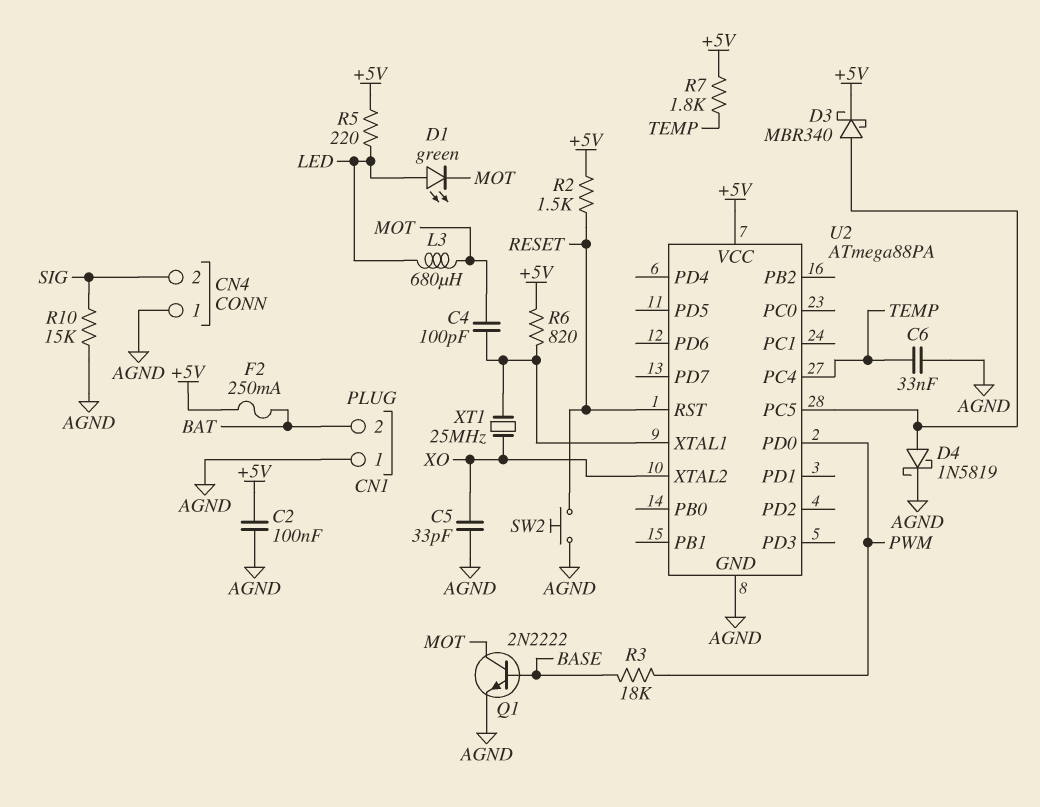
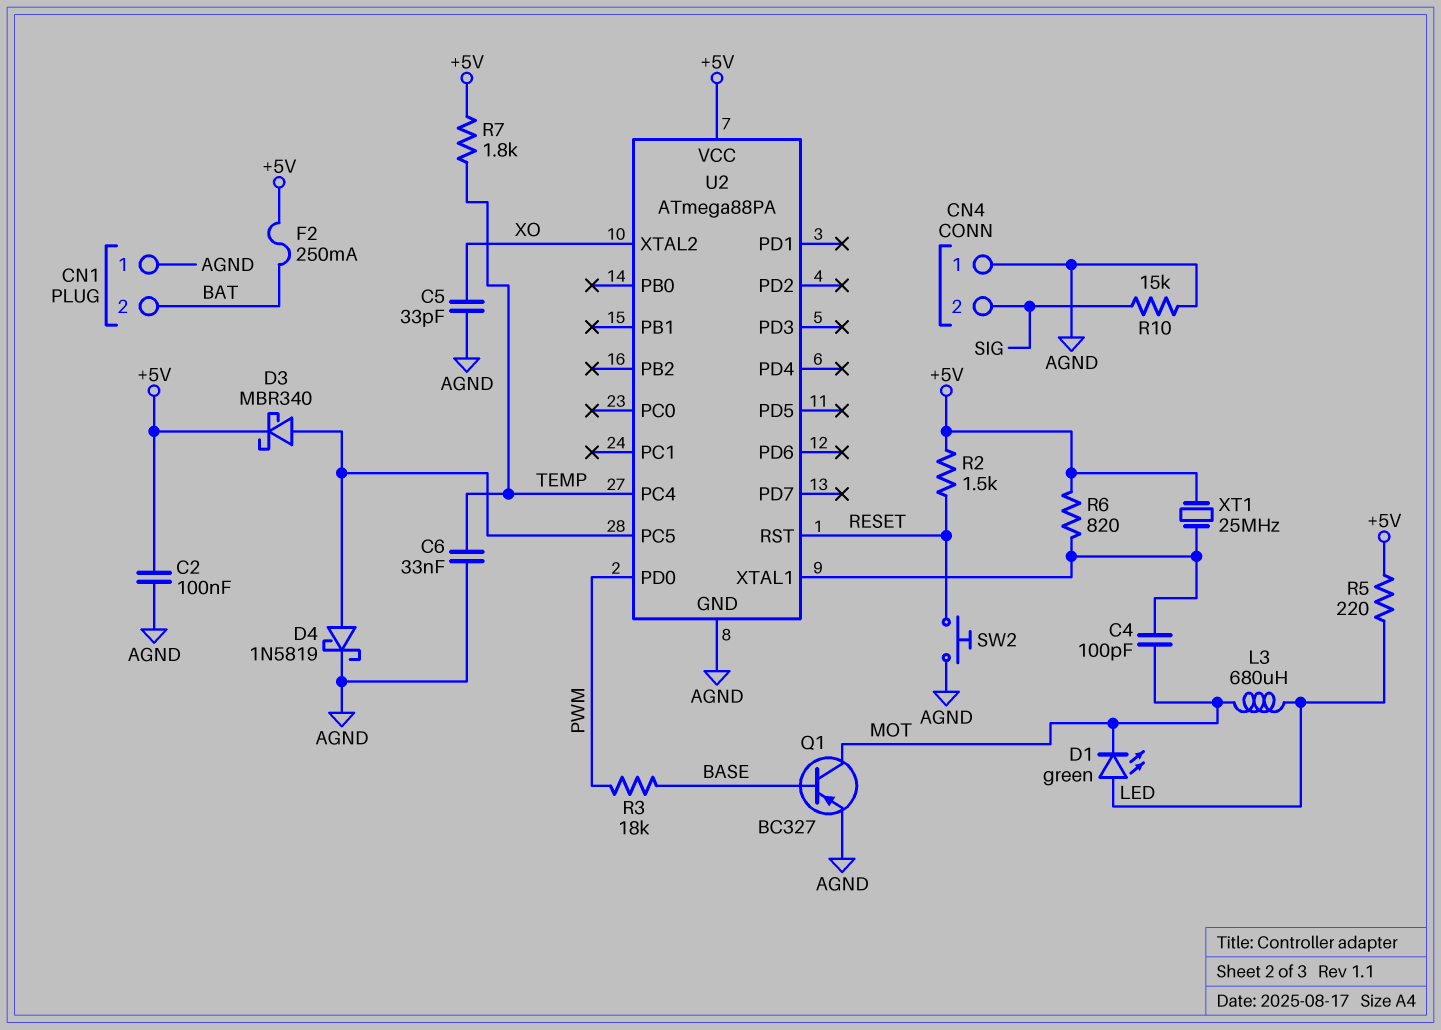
Q1: NPN 2N2222 (B BASE, C MOT, E AGND) -> PNP BC327 (B BASE, C MOT, E AGND)
XT1: 25MHz (U2/XTAL1, XO) -> 25MHz (+5V, U2/XTAL1)

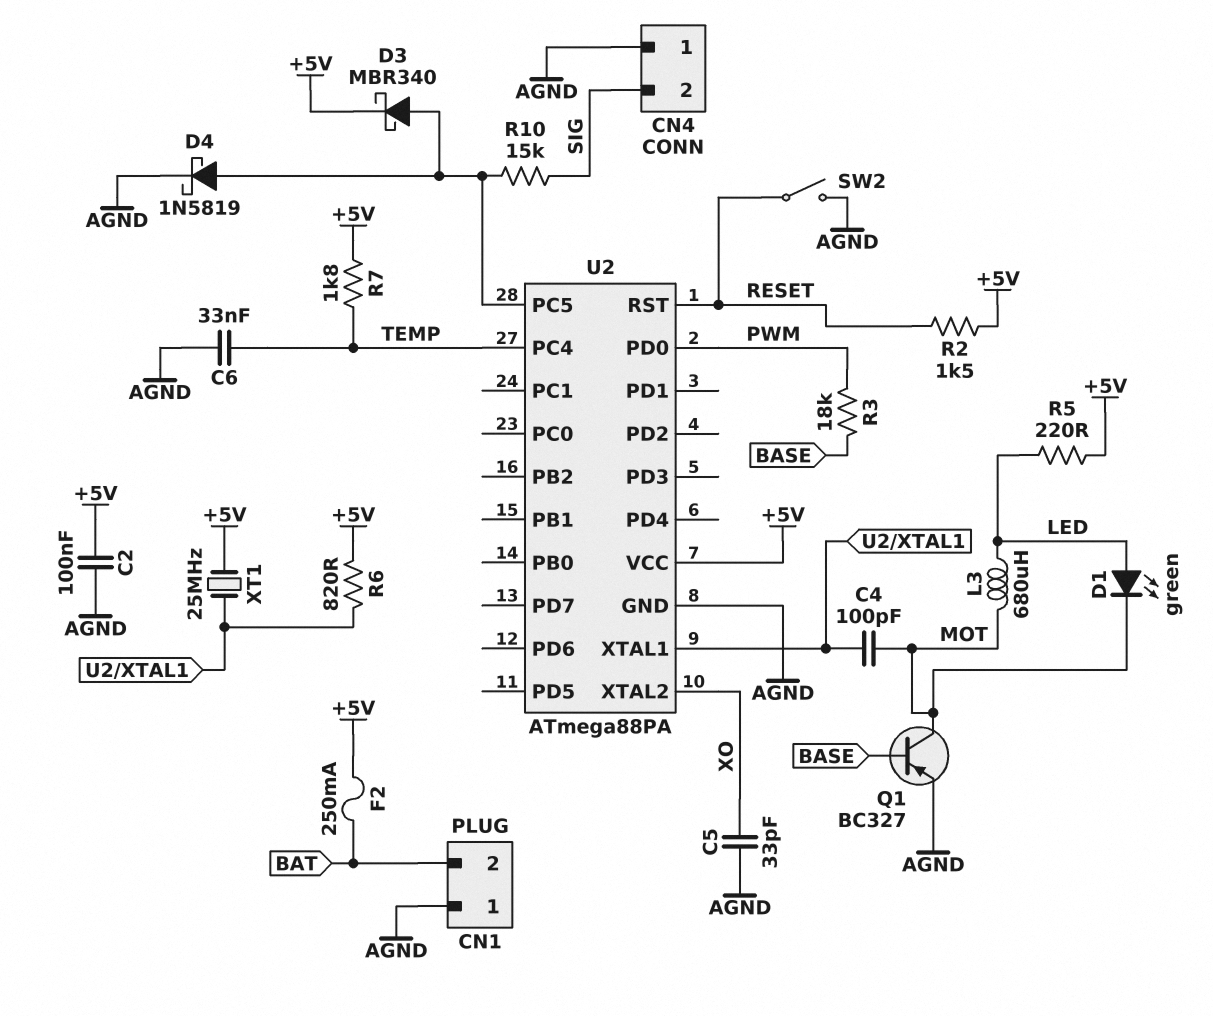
R10: 15k (AGND, SIG) -> 15k (SIG, U2/PC5)
SW2: button (AGND, RESET) -> switch (AGND, RESET)

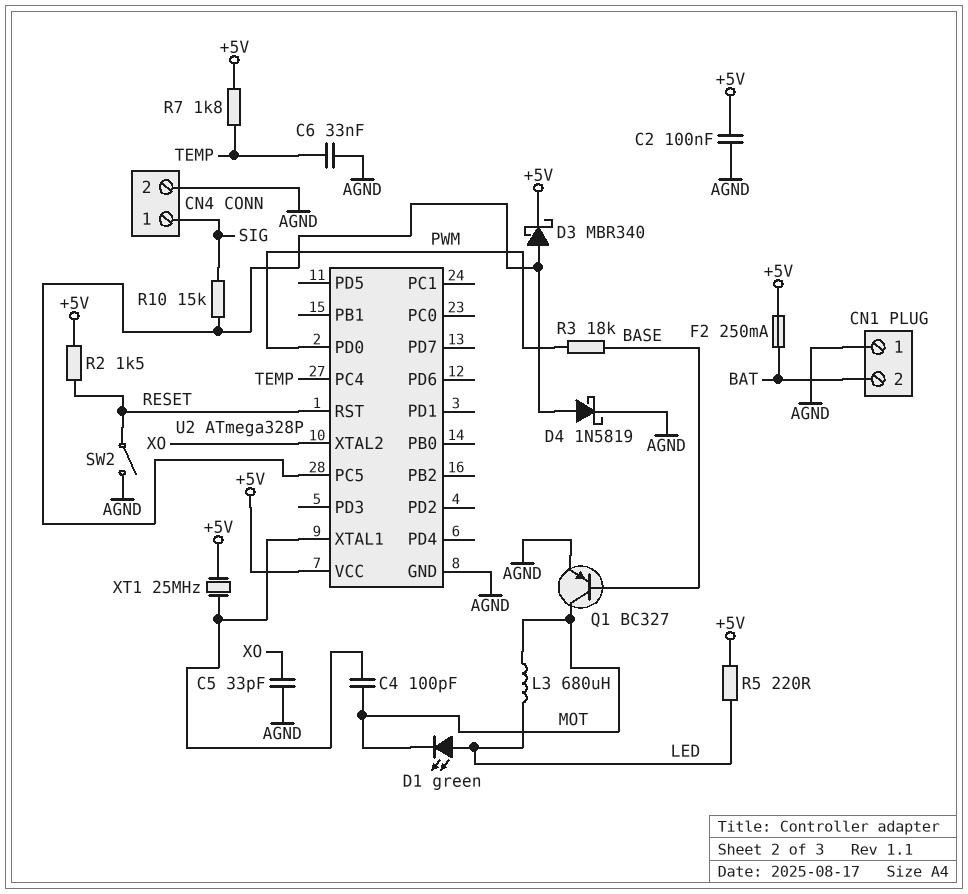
CN4 pin 1: AGND -> SIG
CN4 pin 2: SIG -> AGND
R6: 820 (+5V, U2/XTAL1) -> none
U2: ATmega88PA -> ATmega328P

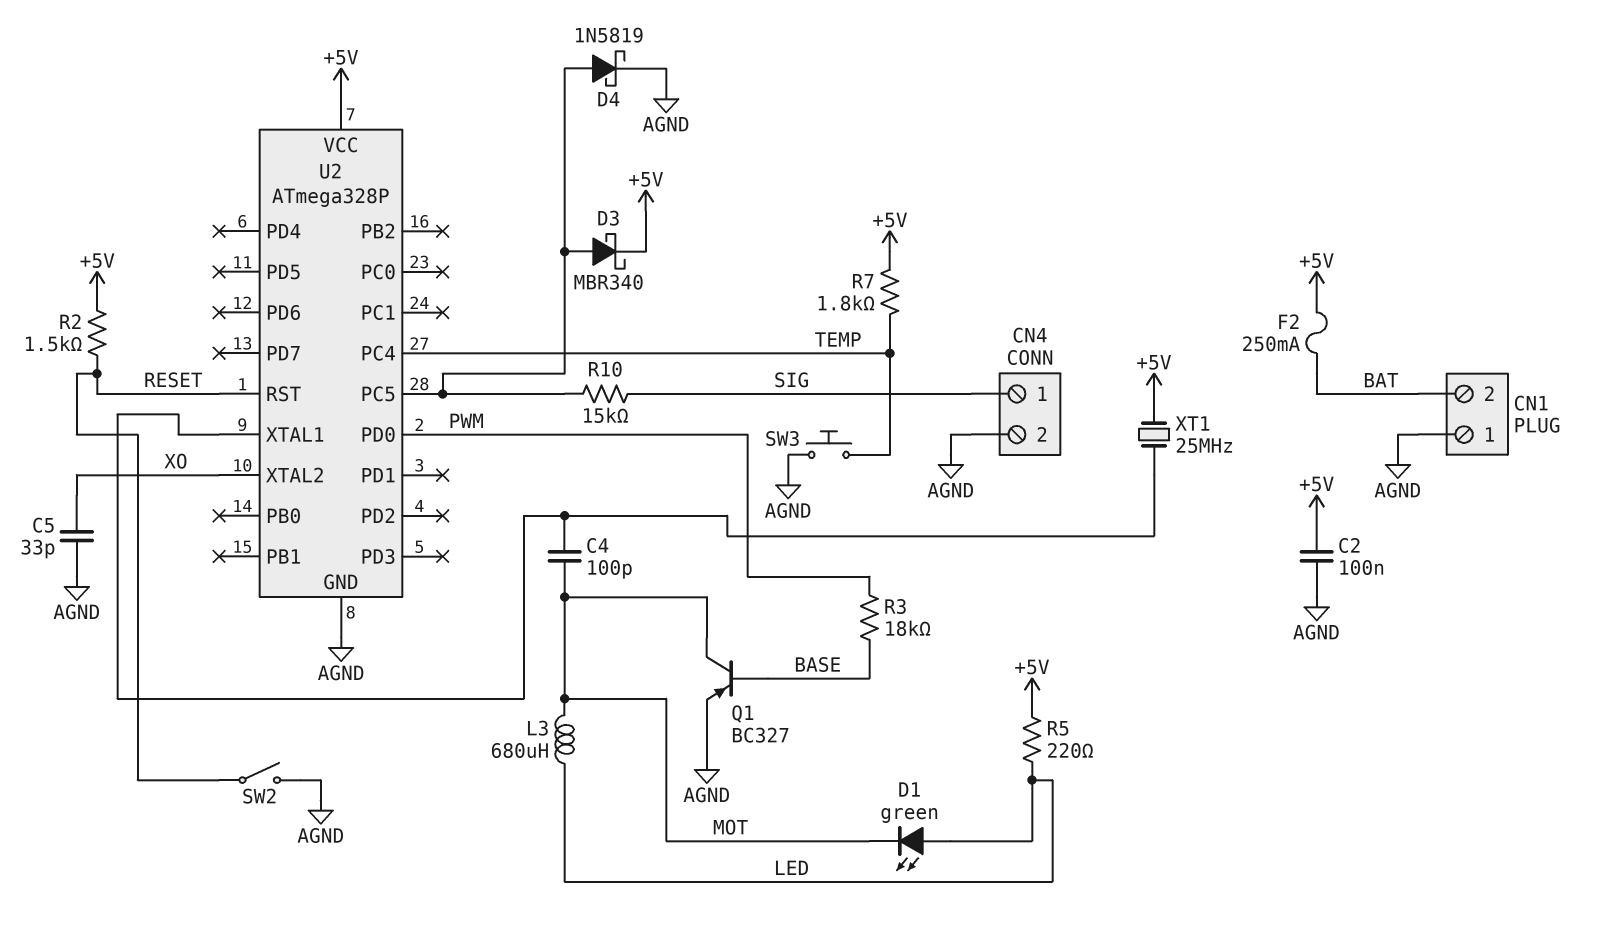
C6: 33nF (AGND, TEMP) -> none
SW3: none -> button (AGND, TEMP)

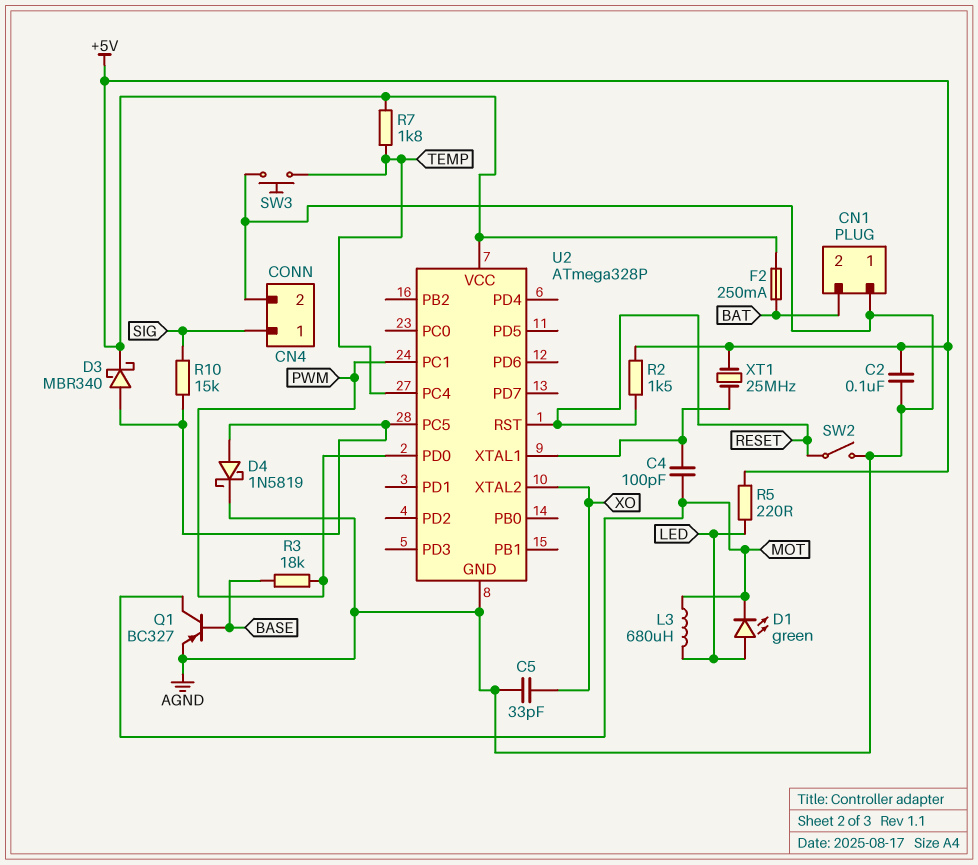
U2 pin PC1: none -> PWM

